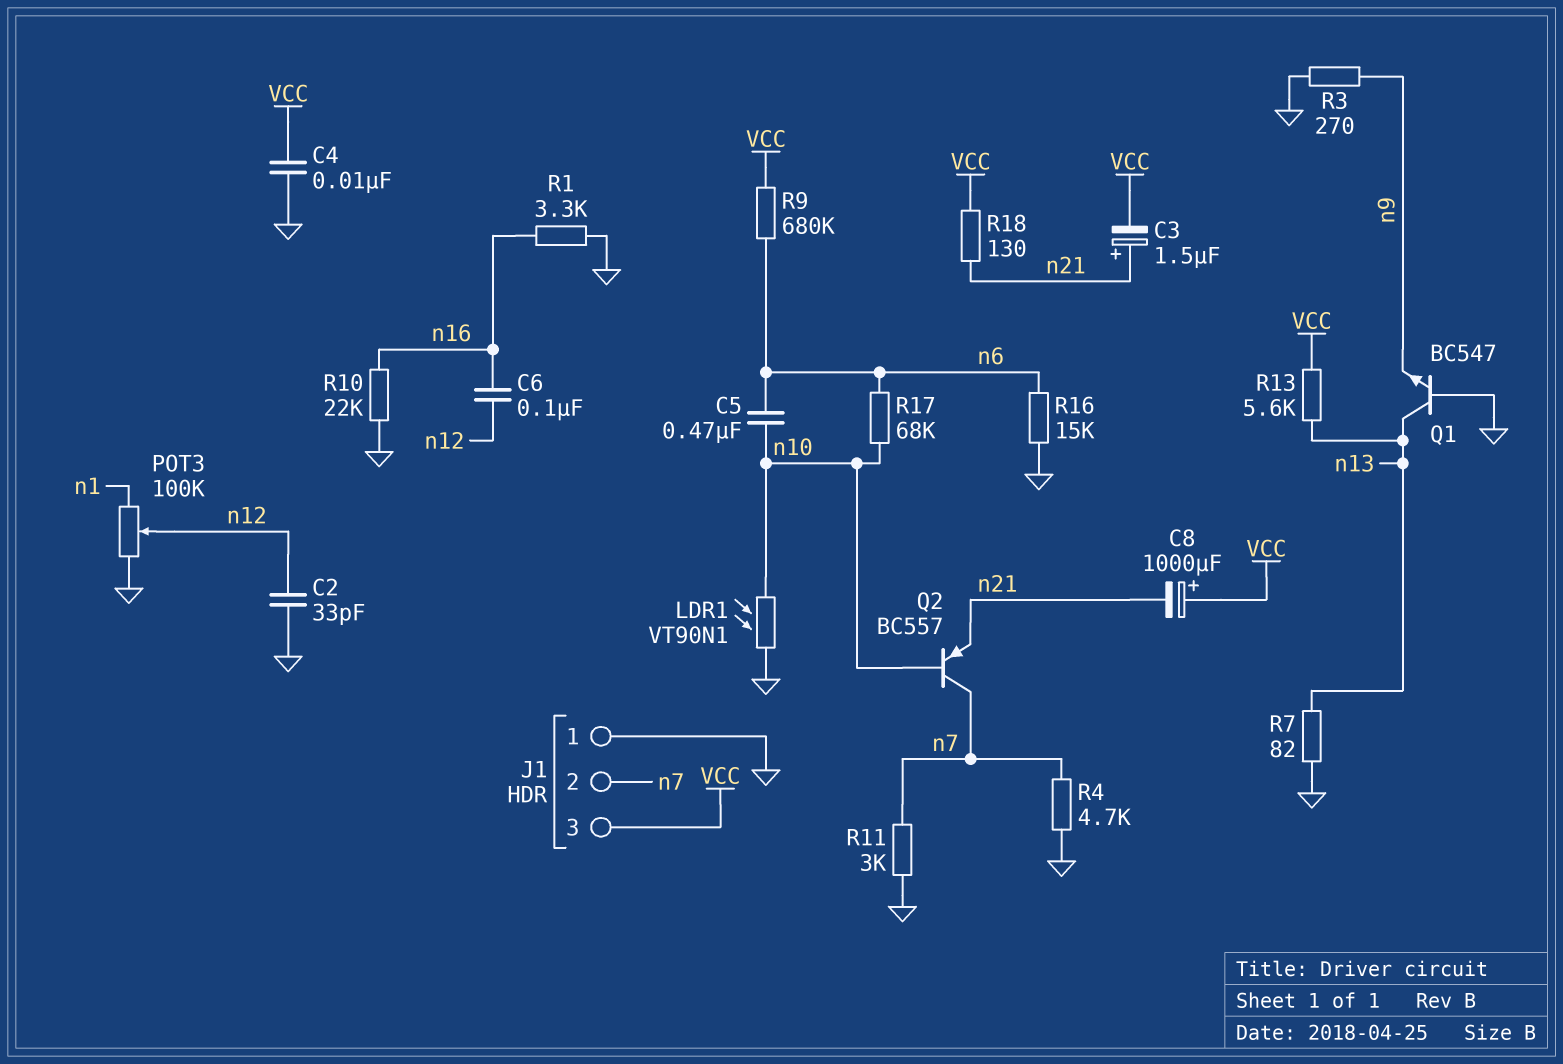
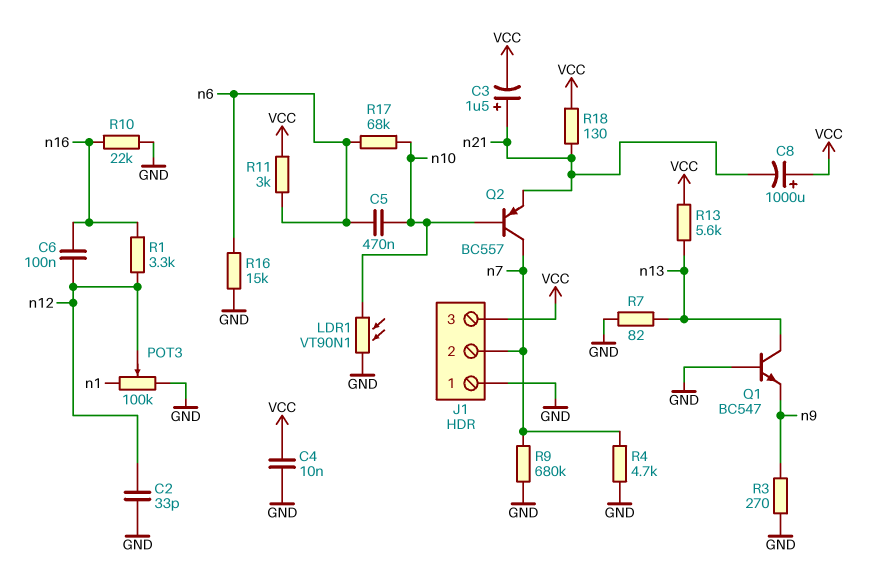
R1: 3.3k (GND, n16) -> 3.3k (n12, n16)
R9: 680k (VCC, n6) -> 680k (GND, n7)
R11: 3k (GND, n7) -> 3k (VCC, n6)

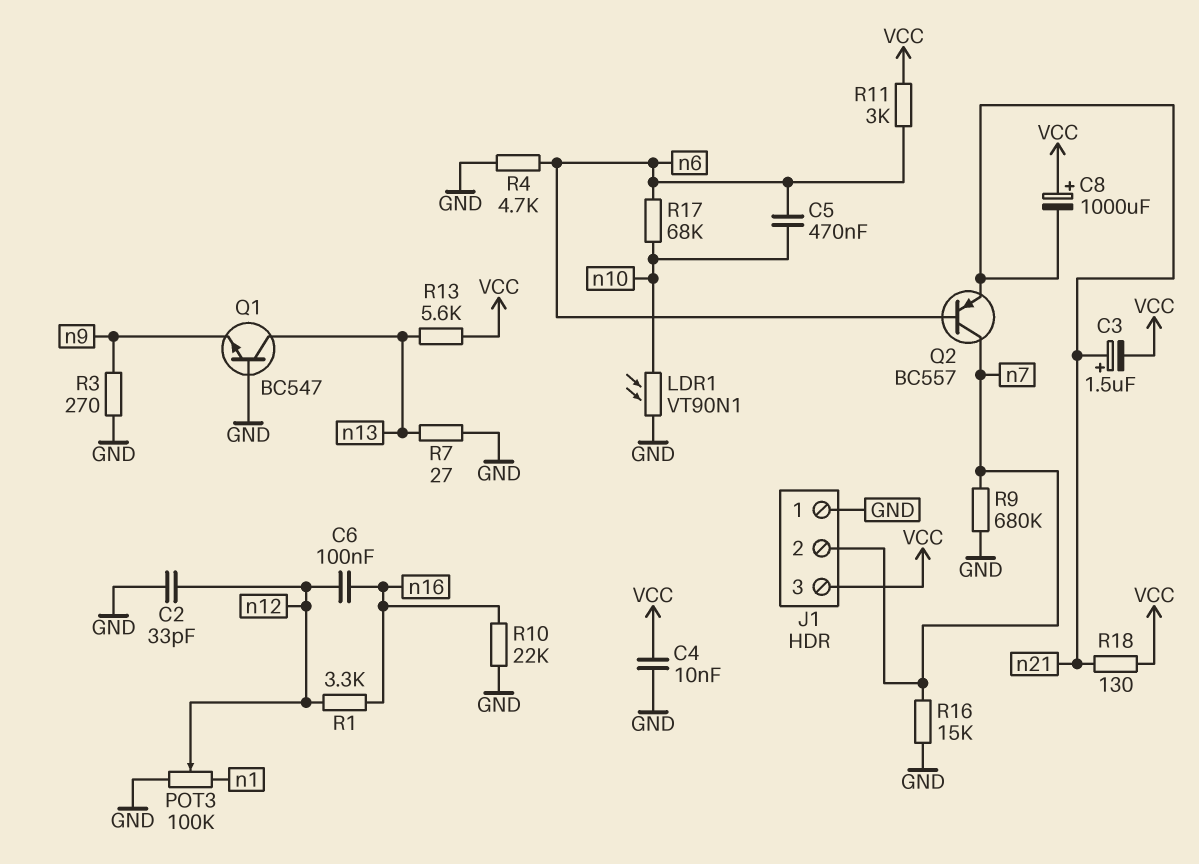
Q2: PNP BC557 (B n10, C n7, E n21) -> PNP BC557 (B n6, C n7, E n21)
R4: 4.7k (GND, n7) -> 4.7k (GND, n6)
R7: 82 (GND, n13) -> 27 (GND, n13)
R16: 15k (GND, n6) -> 15k (GND, n7)

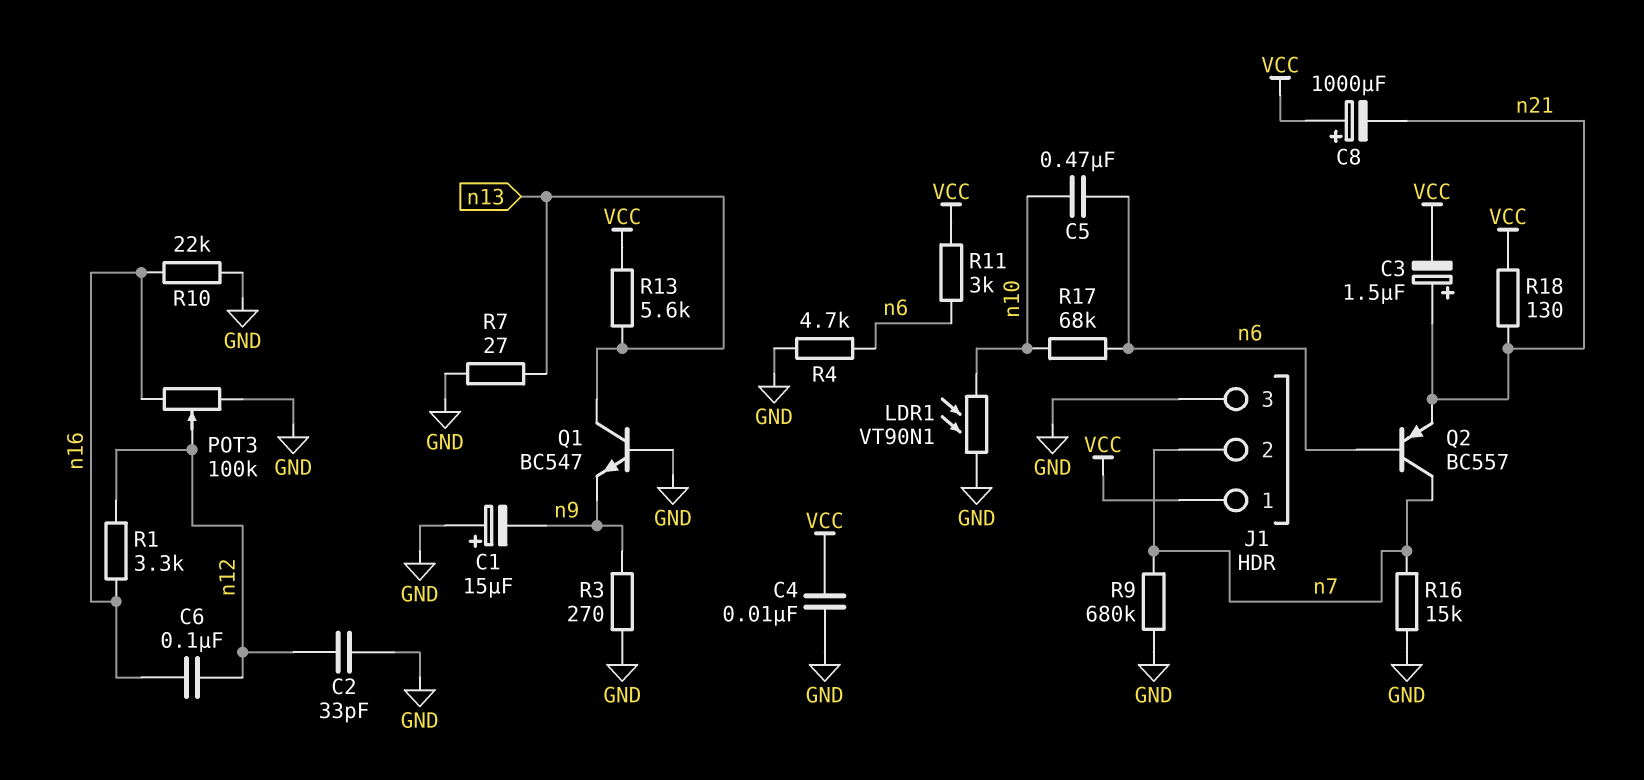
C1: none -> 15uF (plus GND, minus n9)
J1 pin 1: GND -> VCC
J1 pin 3: VCC -> GND
POT3: 100k (GND, n1, wiper n12) -> 100k (GND, n16, wiper n12)

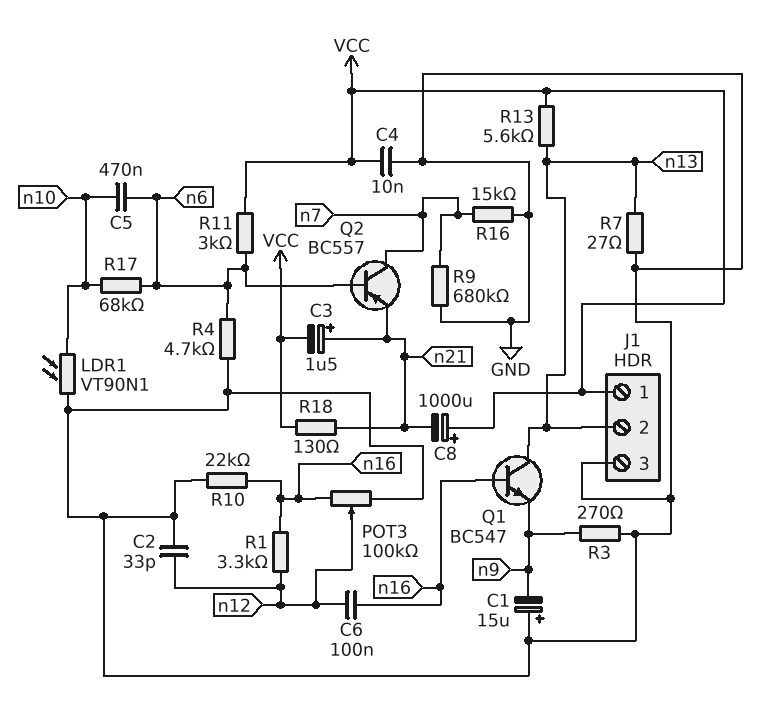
J1 pin 2: n7 -> n13
Q1: NPN BC547 (B GND, C n13, E n9) -> NPN BC547 (B n16, C n13, E n9)

